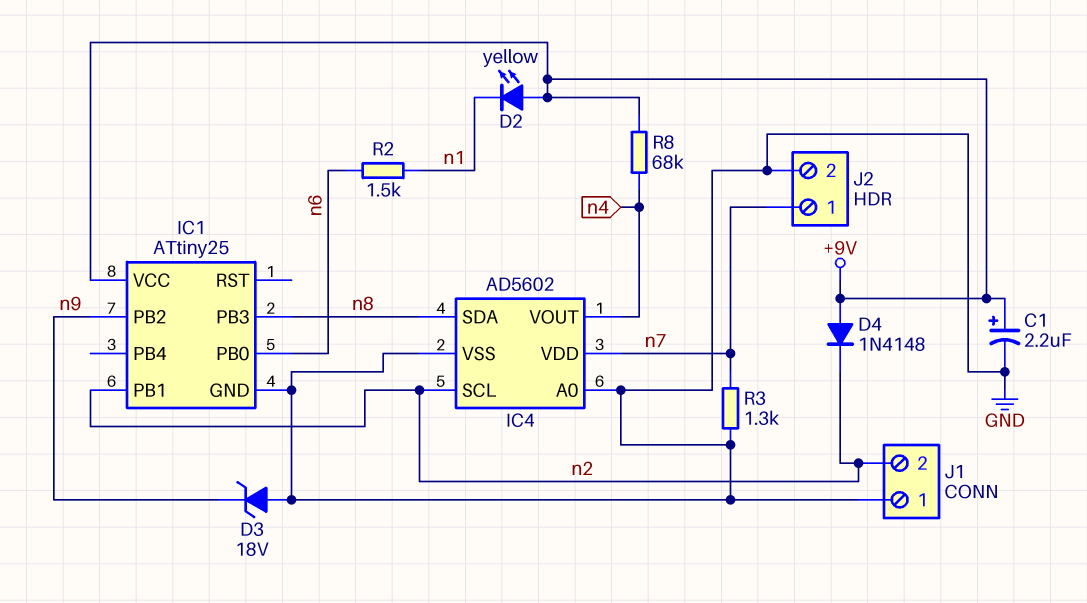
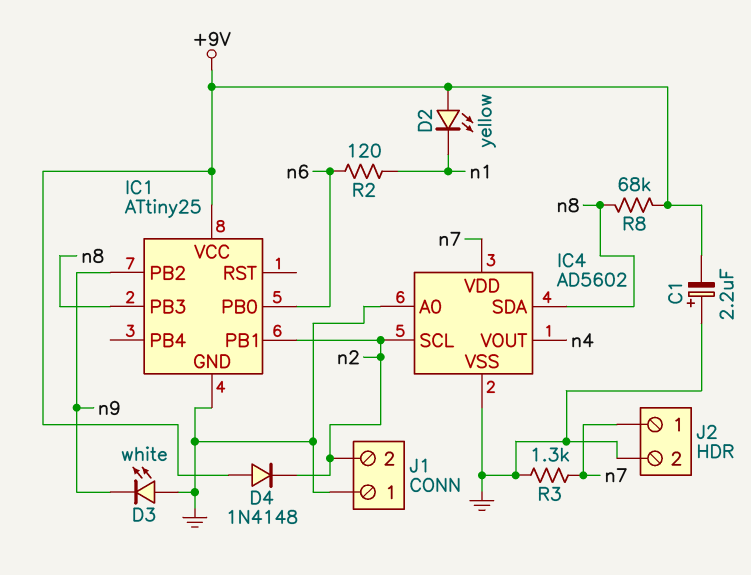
C1: 2.2uF (plus +9V, minus GND) -> 2.2uF (plus GND, minus +9V)
D3: zener 18V (A GND, K n9) -> LED white (A GND, K n9)
R2: 1.5k (n1, n6) -> 120 (n1, n6)
R8: 68k (+9V, n4) -> 68k (+9V, n8)

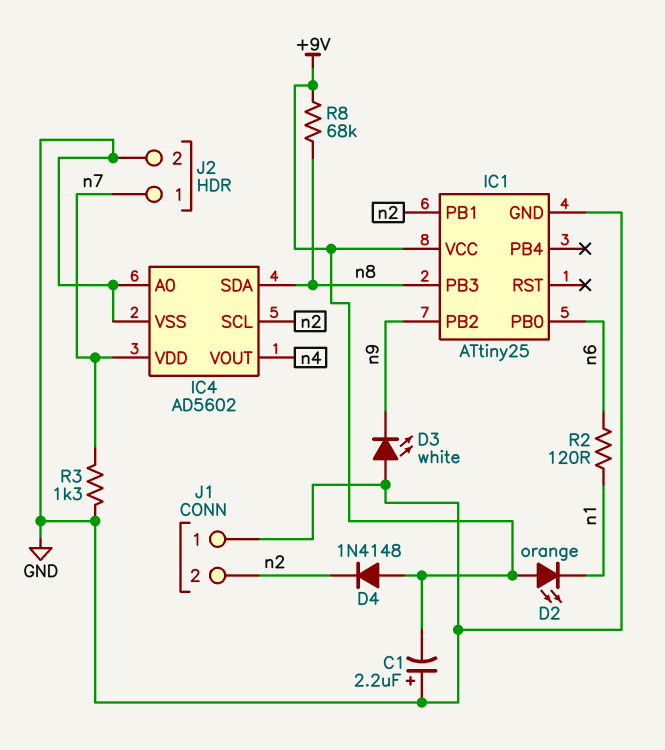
D2: LED yellow (A +9V, K n1) -> LED orange (A +9V, K n1)

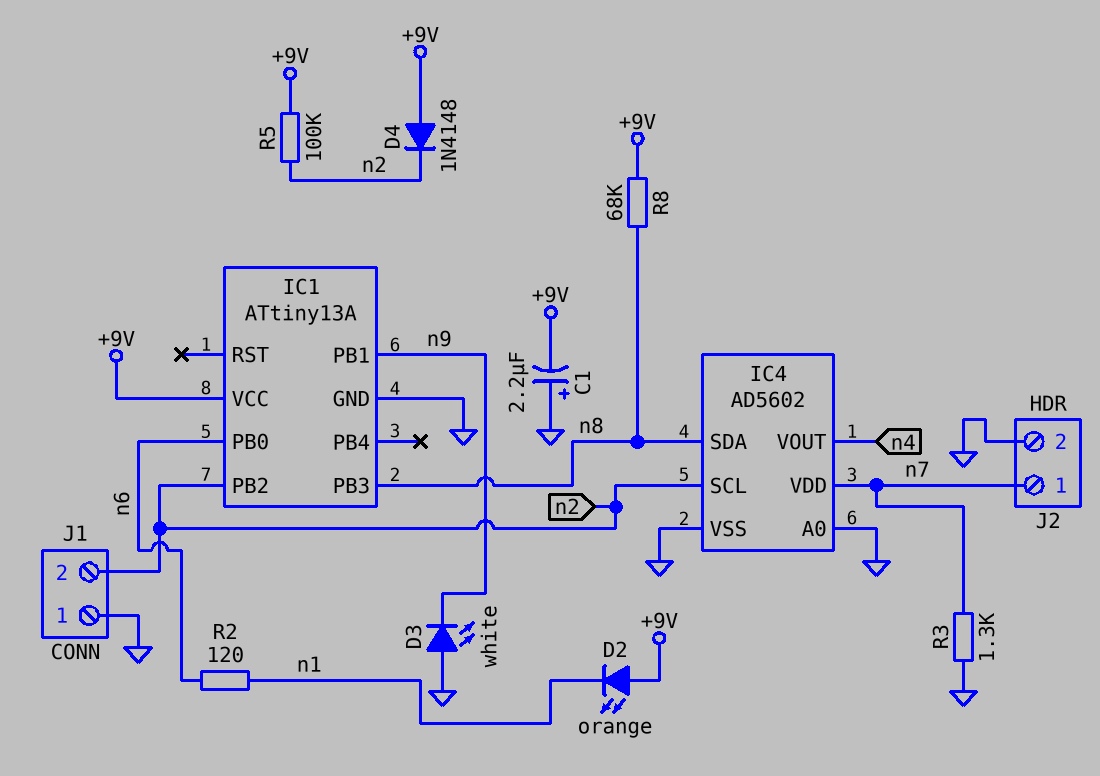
IC1: ATtiny25 -> ATtiny13A
IC1 pin PB1: n2 -> n9
IC1 pin PB2: n9 -> n2
R5: none -> 100k (+9V, n2)

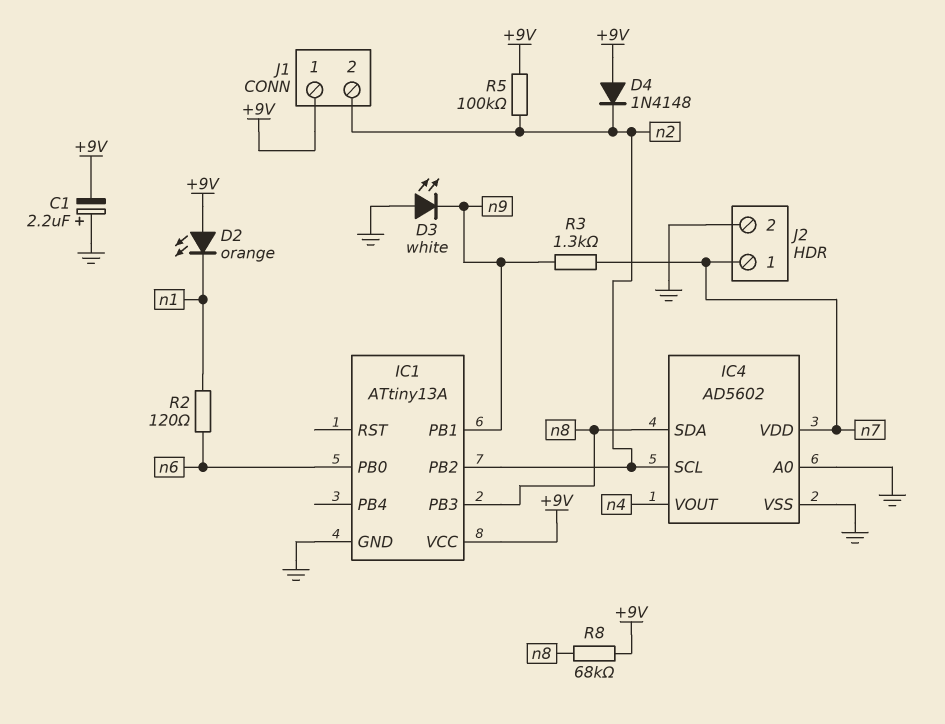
J1 pin 1: GND -> +9V
R3: 1.3k (GND, n7) -> 1.3k (n7, n9)

